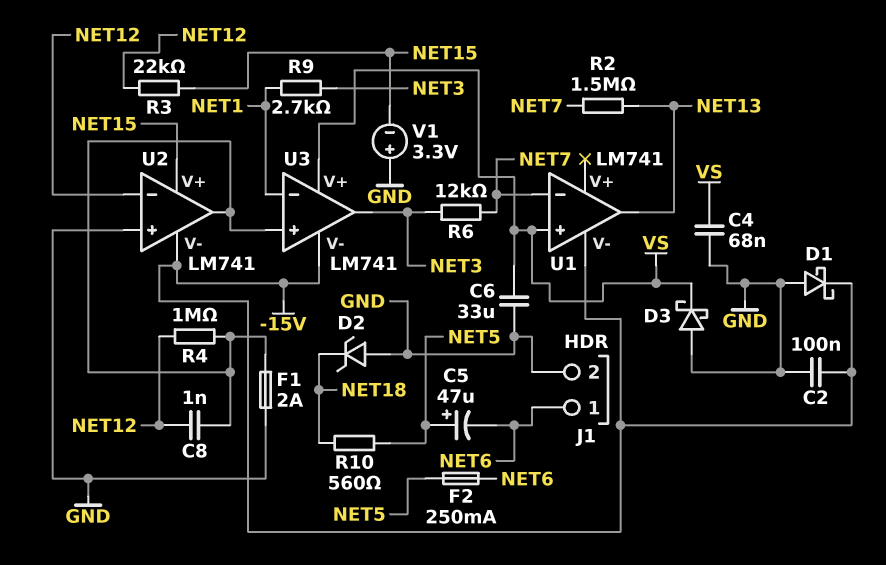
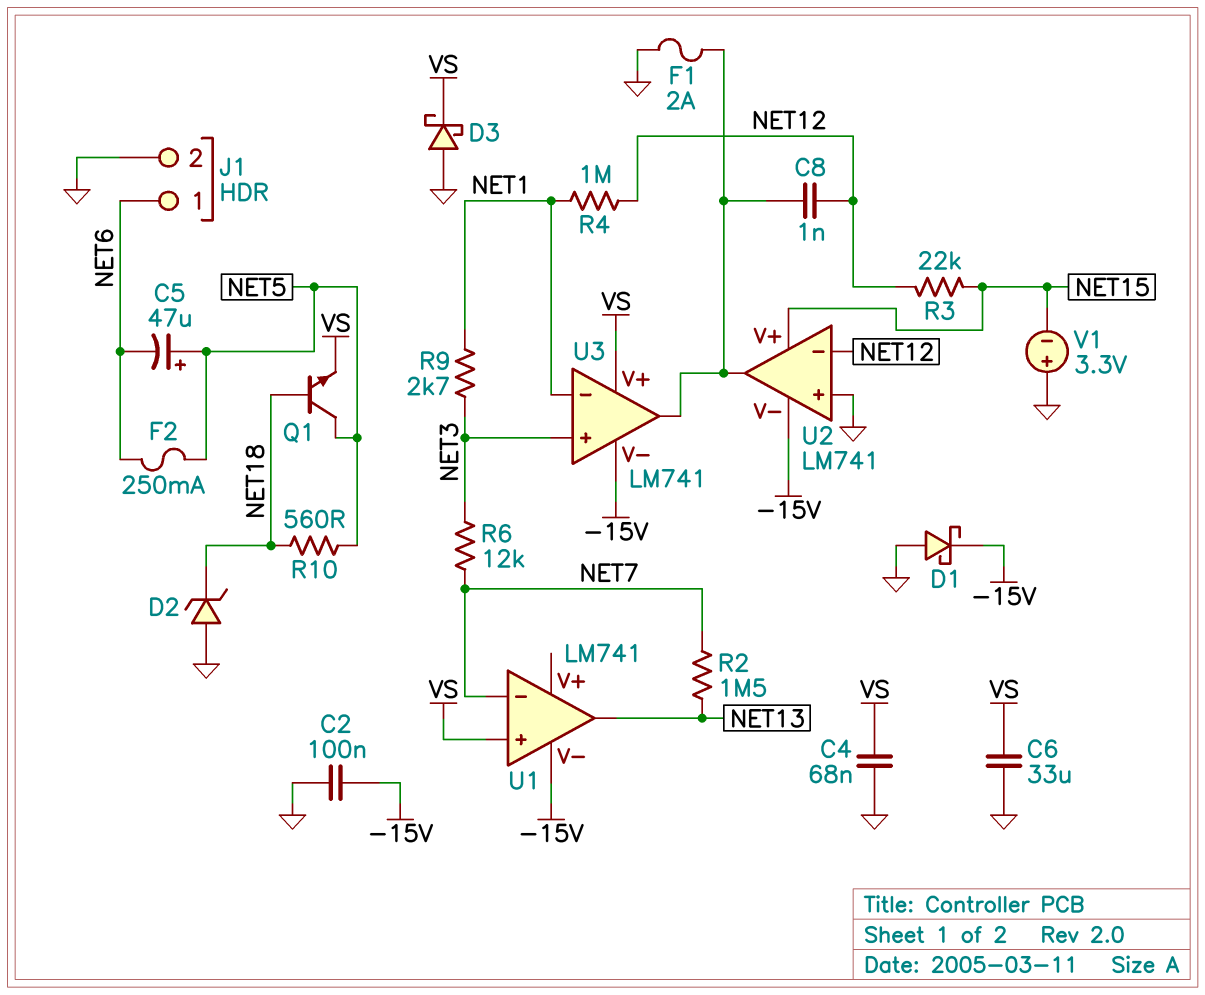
Q1: none -> NPN (B NET18, C NET5, E VS)
R4: 1M (NET12, U2/out) -> 1M (NET1, NET12)
U3 pin in+: U2/out -> NET3
U3 pin out: NET3 -> U2/out

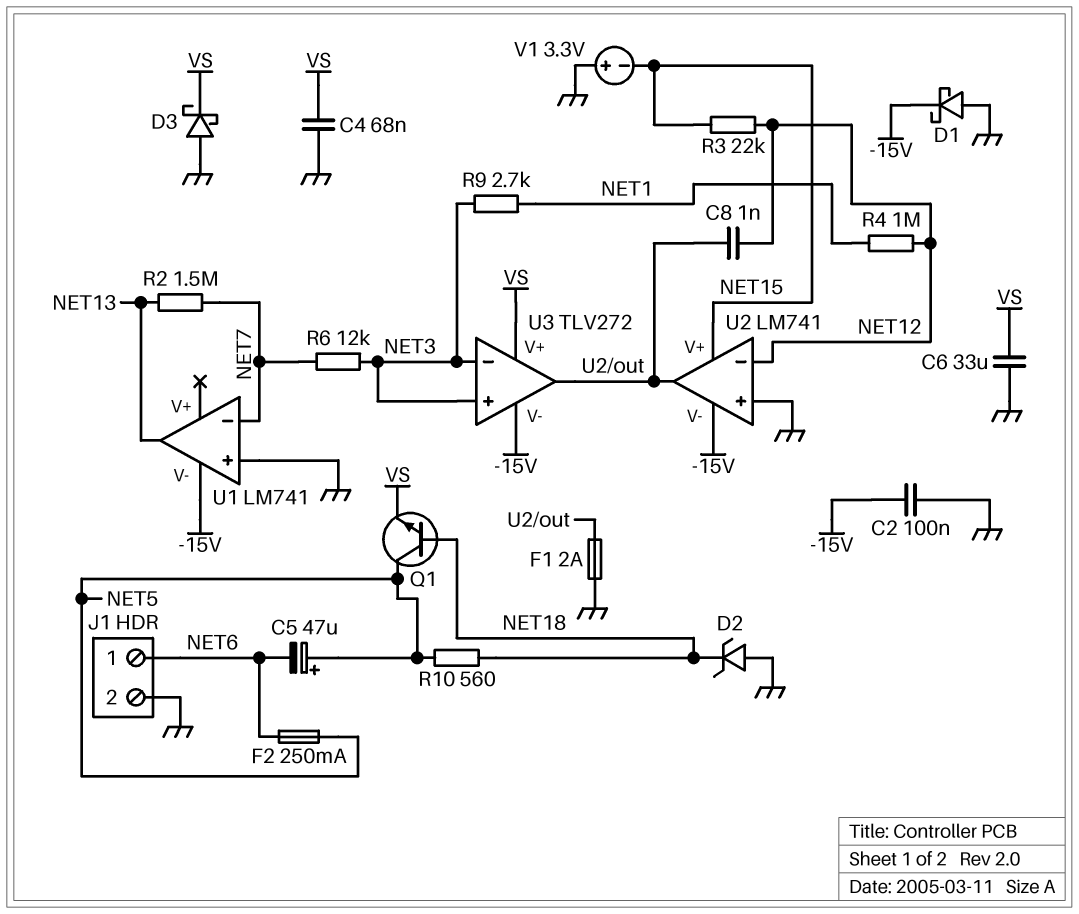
U1 pin in+: VS -> GND
U3: LM741 -> TLV272
U3 pin in-: NET1 -> NET3

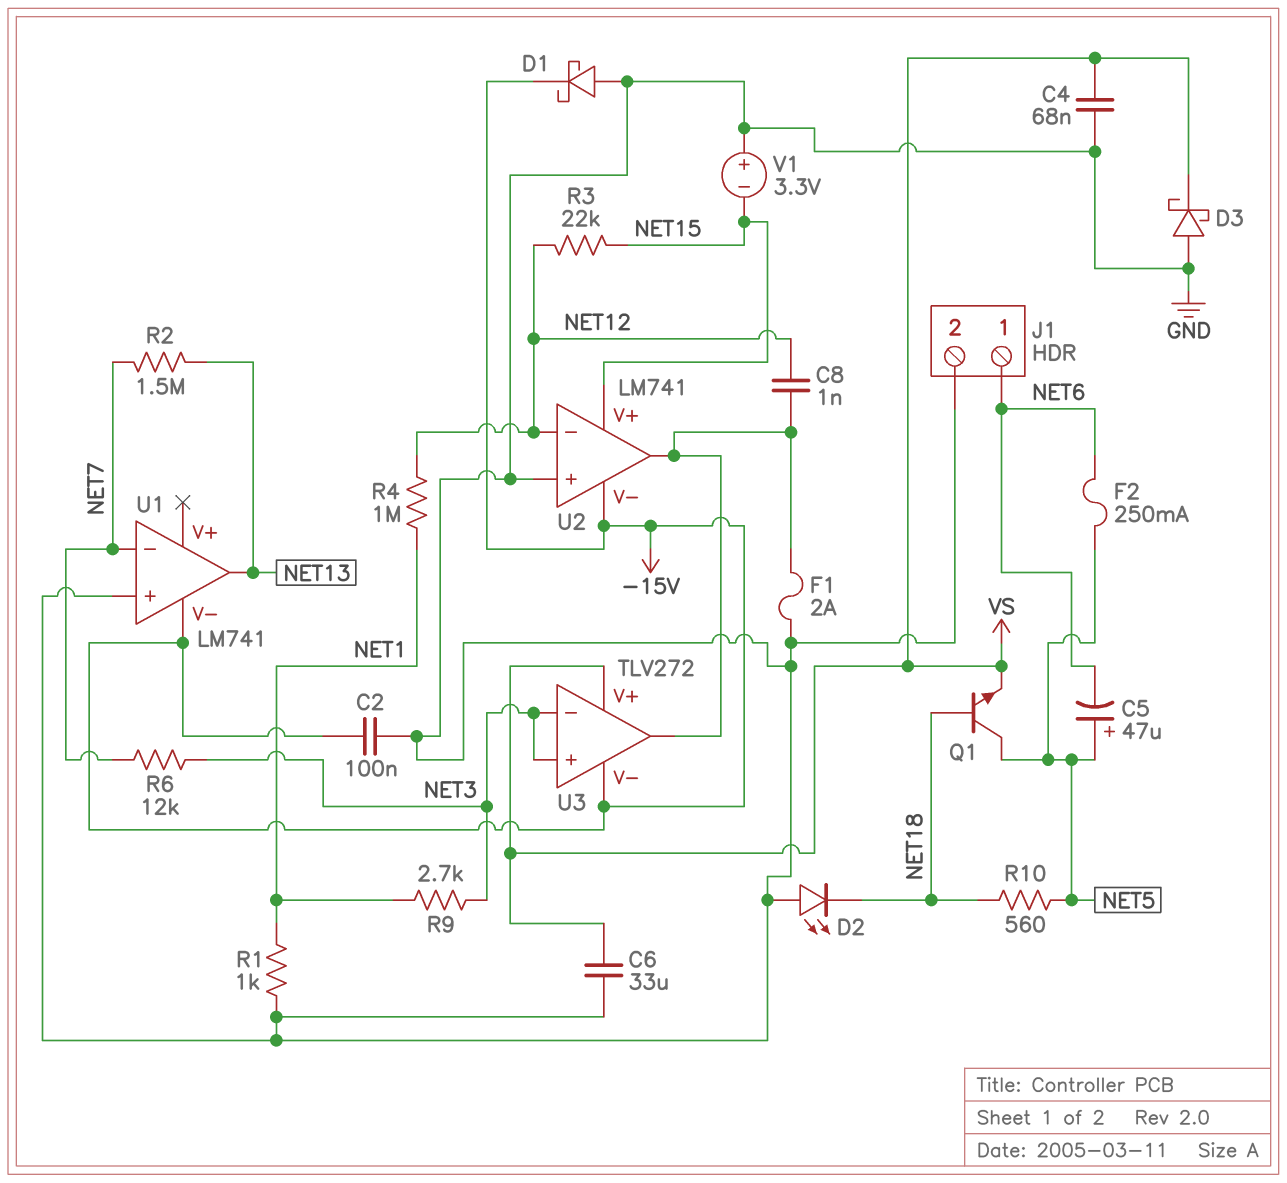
D2: zener (A GND, K NET18) -> LED (A GND, K NET18)
R1: none -> 1k (GND, NET1)

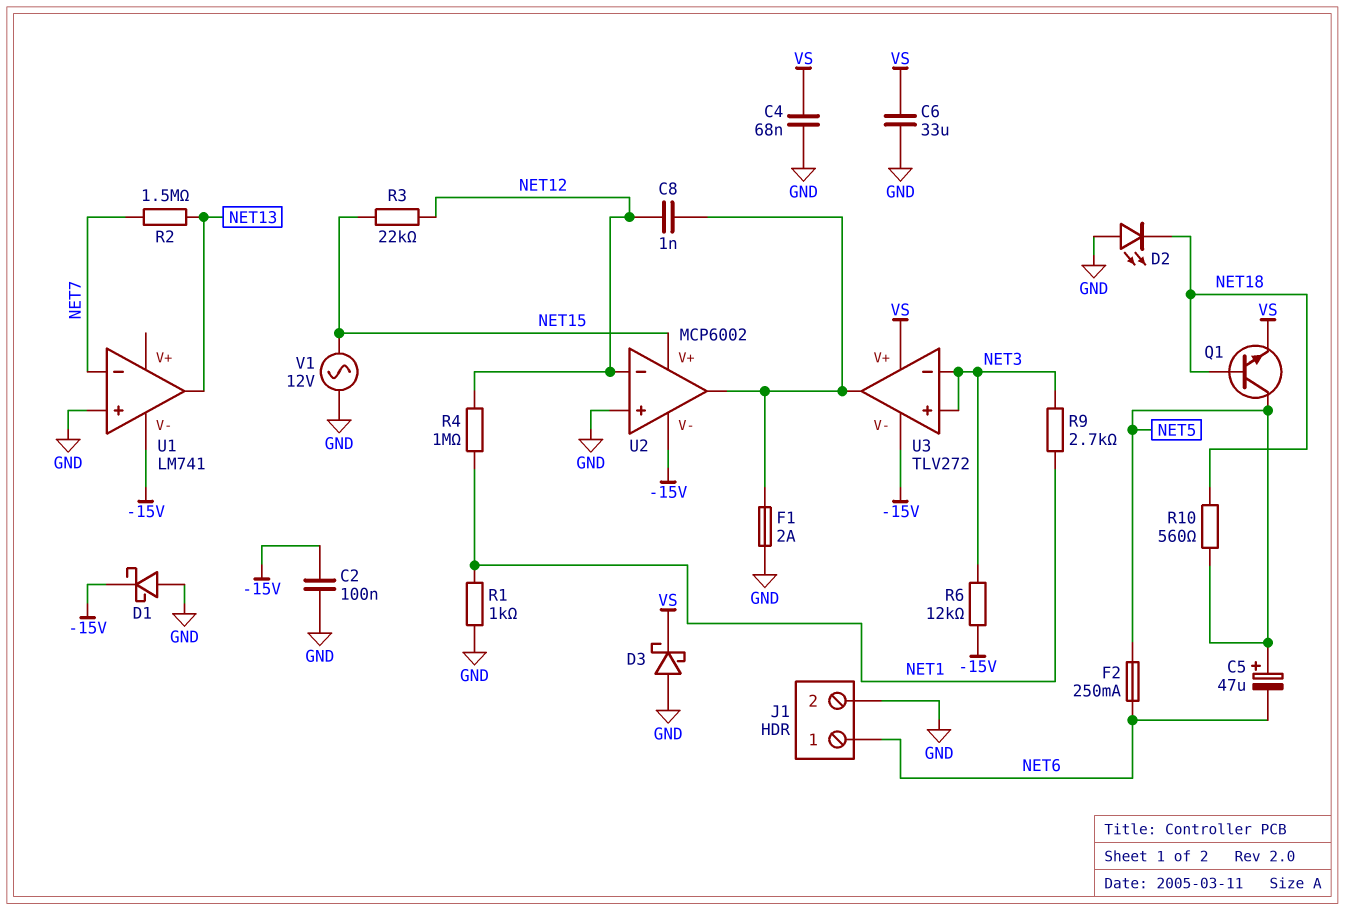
R6: 12k (NET3, NET7) -> 12k (-15V, NET3)
U2: LM741 -> MCP6002
V1: 3.3V (plus GND, minus NET15) -> AC 12V (GND, NET15)

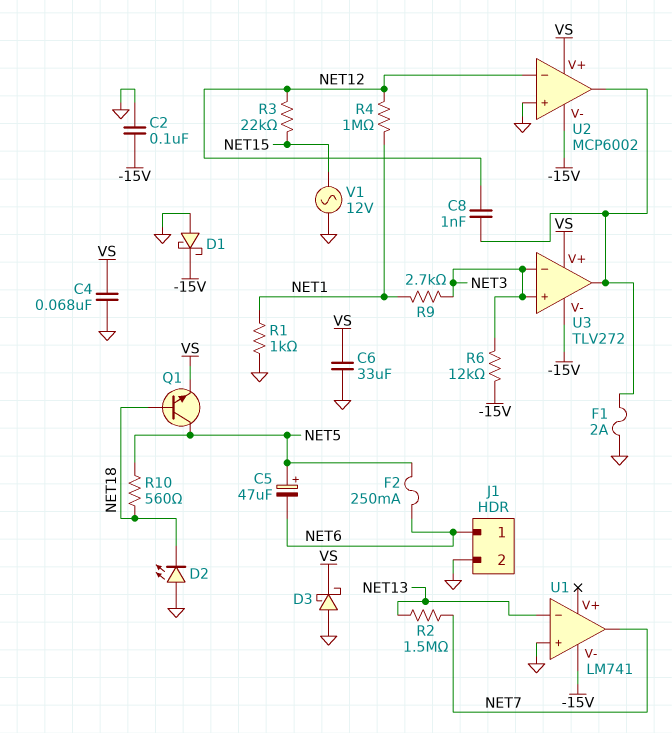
U1 pin in-: NET7 -> NET13
U1 pin out: NET13 -> NET7
U2 pin V+: NET15 -> VS

